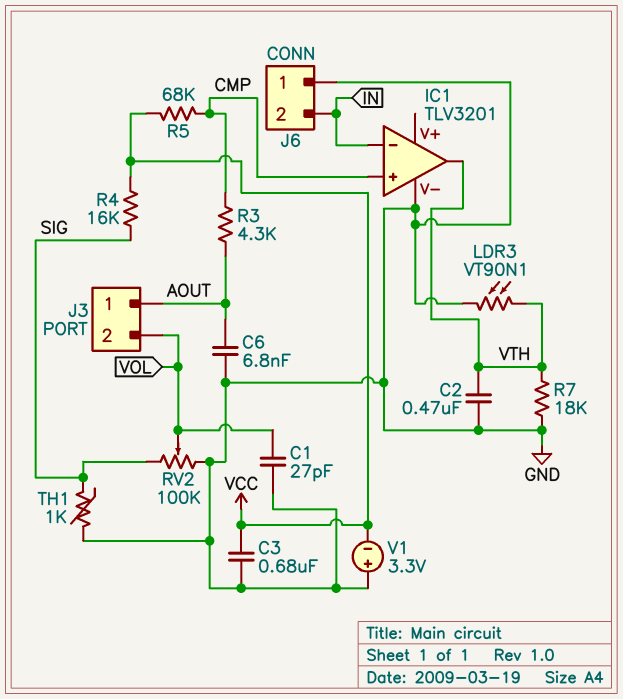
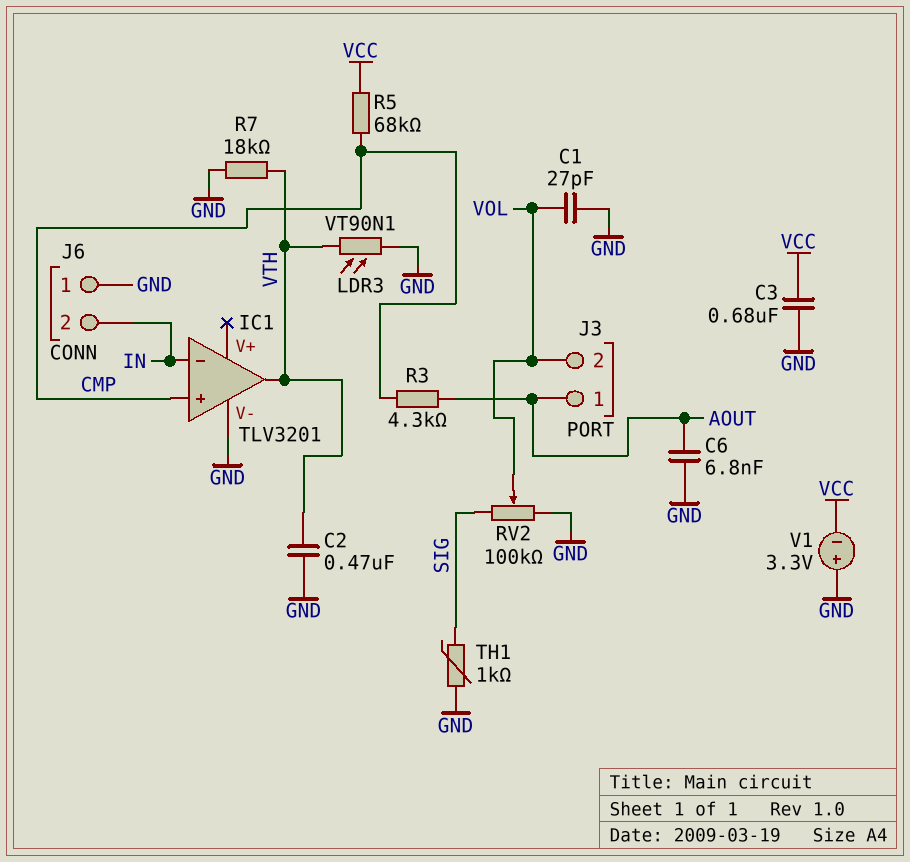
R4: 16k (SIG, VCC) -> none

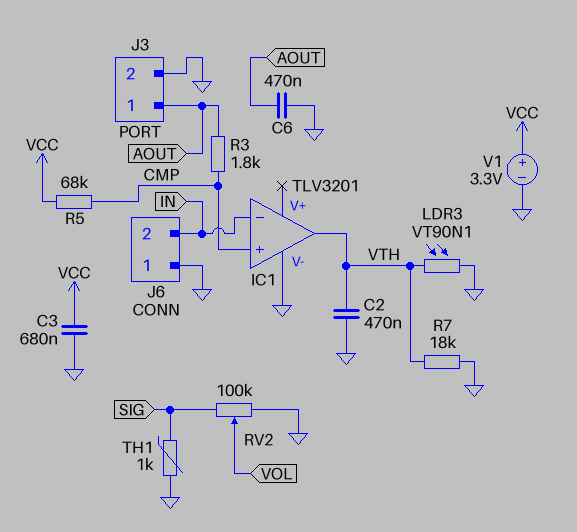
C1: 27pF (GND, VOL) -> none
C6: 6.8nF (AOUT, GND) -> 470nF (AOUT, GND)
J3 pin 2: VOL -> GND
R3: 4.3k (AOUT, CMP) -> 1.8k (AOUT, CMP)
V1: 3.3V (plus GND, minus VCC) -> 3.3V (plus VCC, minus GND)

